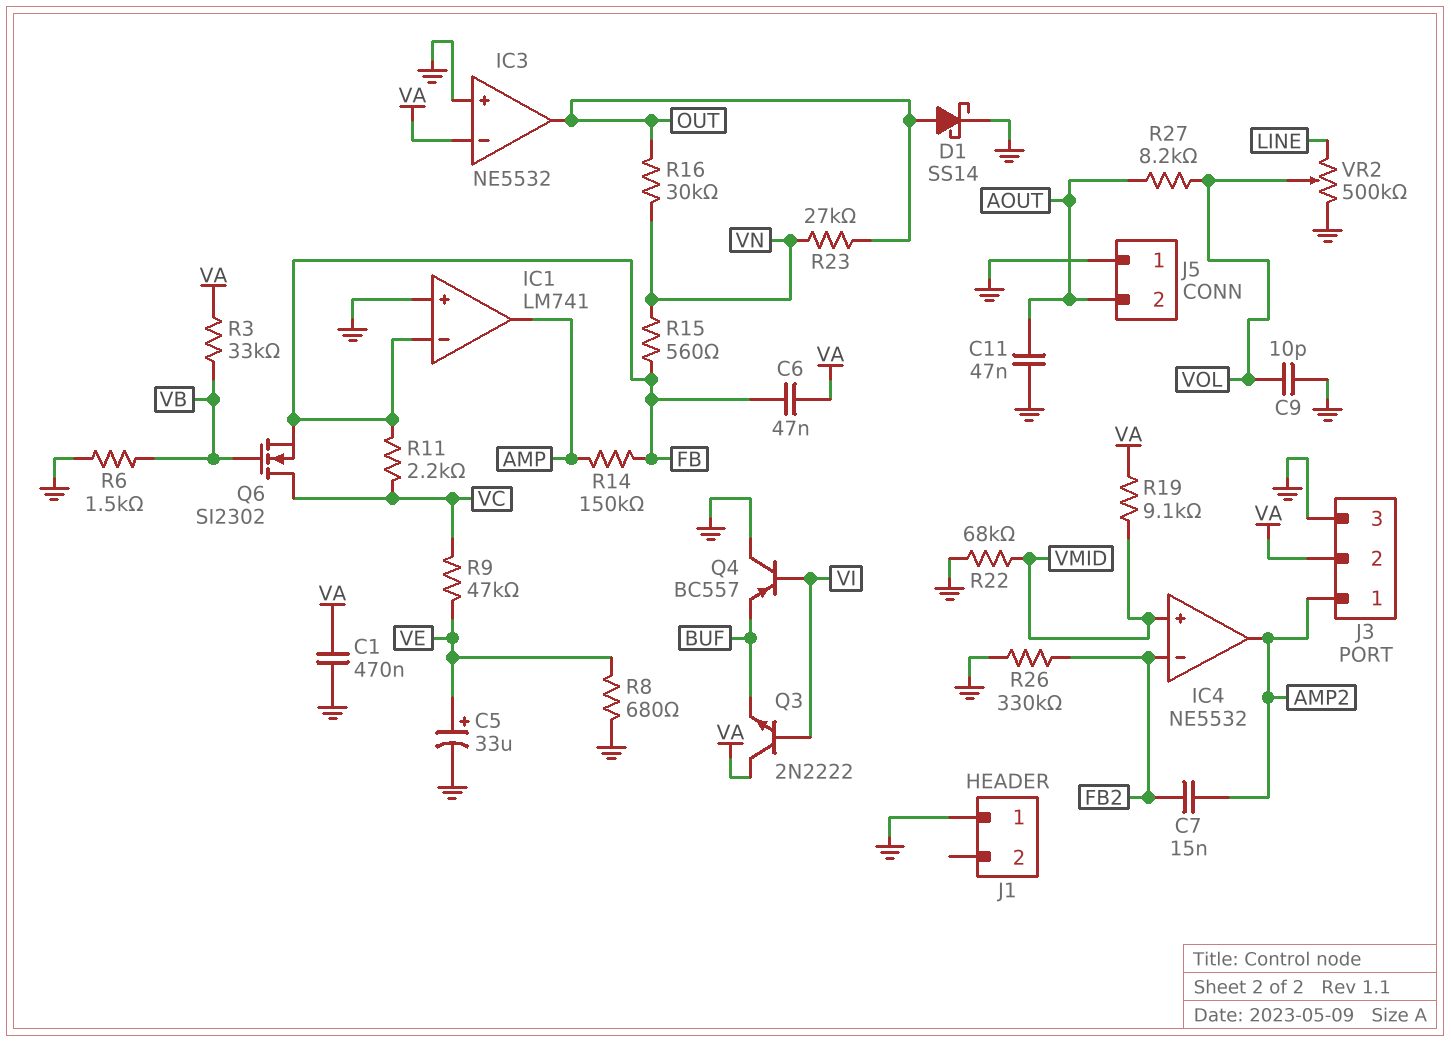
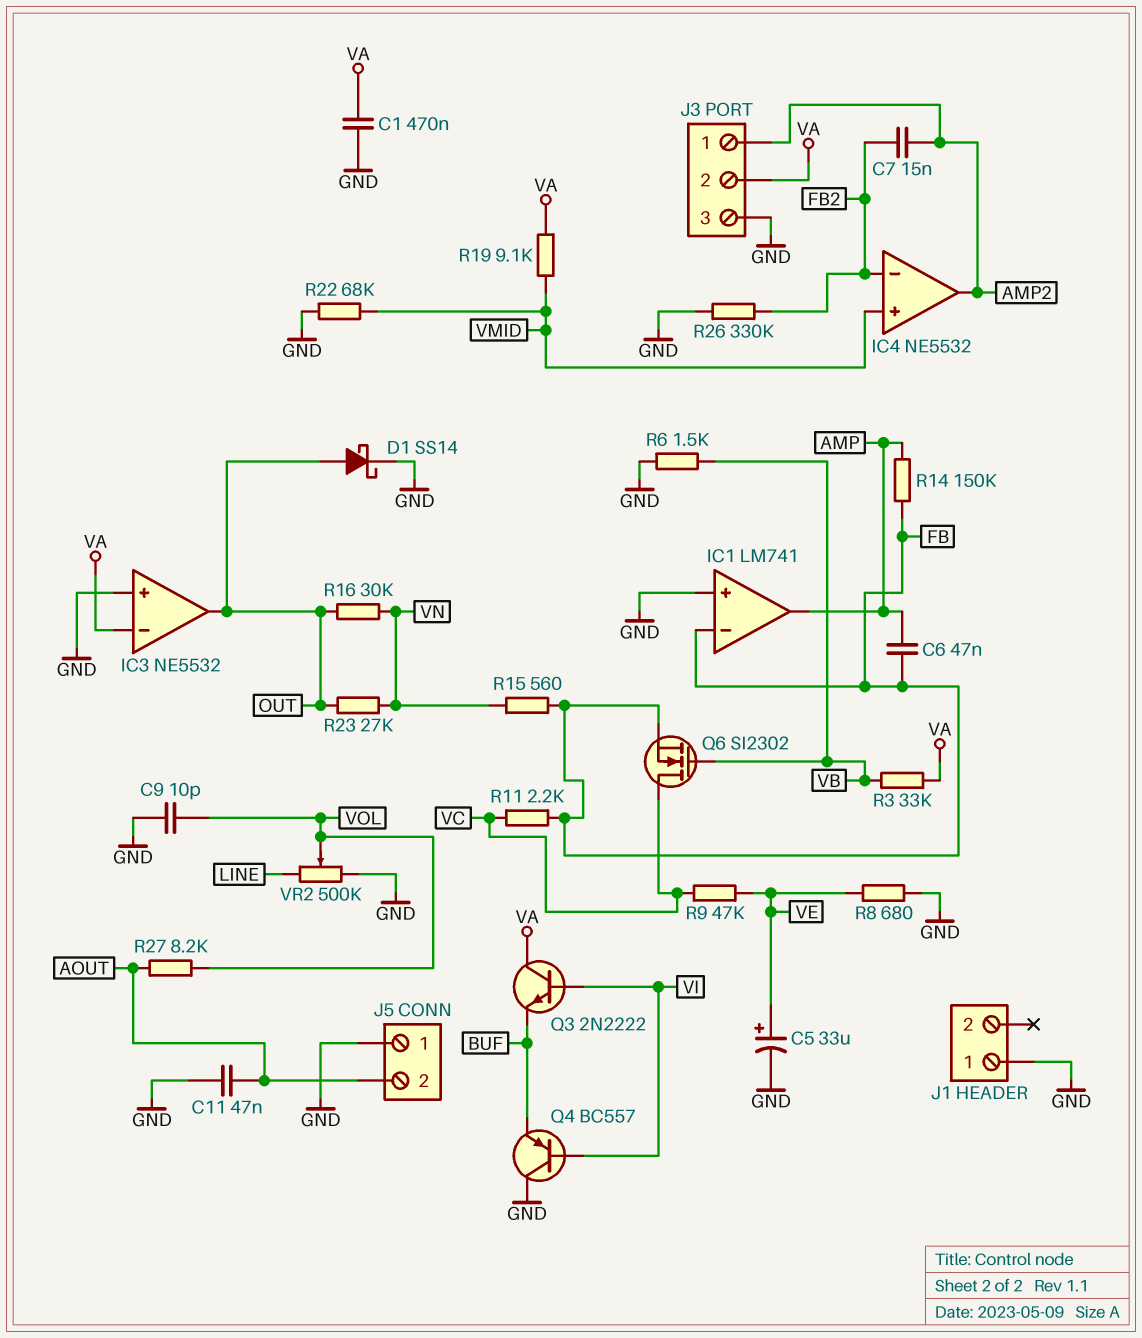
C6: 47nF (FB, VA) -> 47nF (AMP, FB)

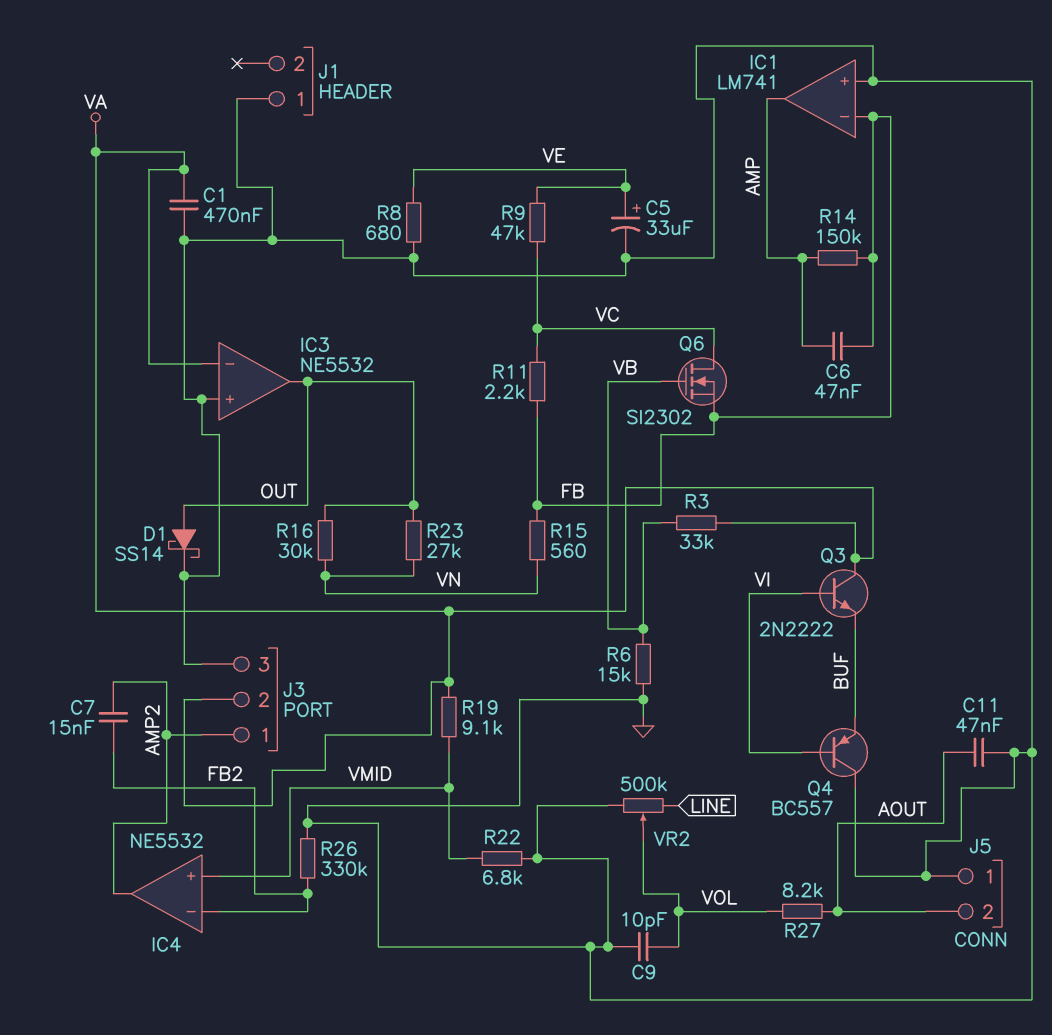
R6: 1.5k (GND, VB) -> 15k (GND, VB)
R22: 68k (GND, VMID) -> 6.8k (GND, VMID)

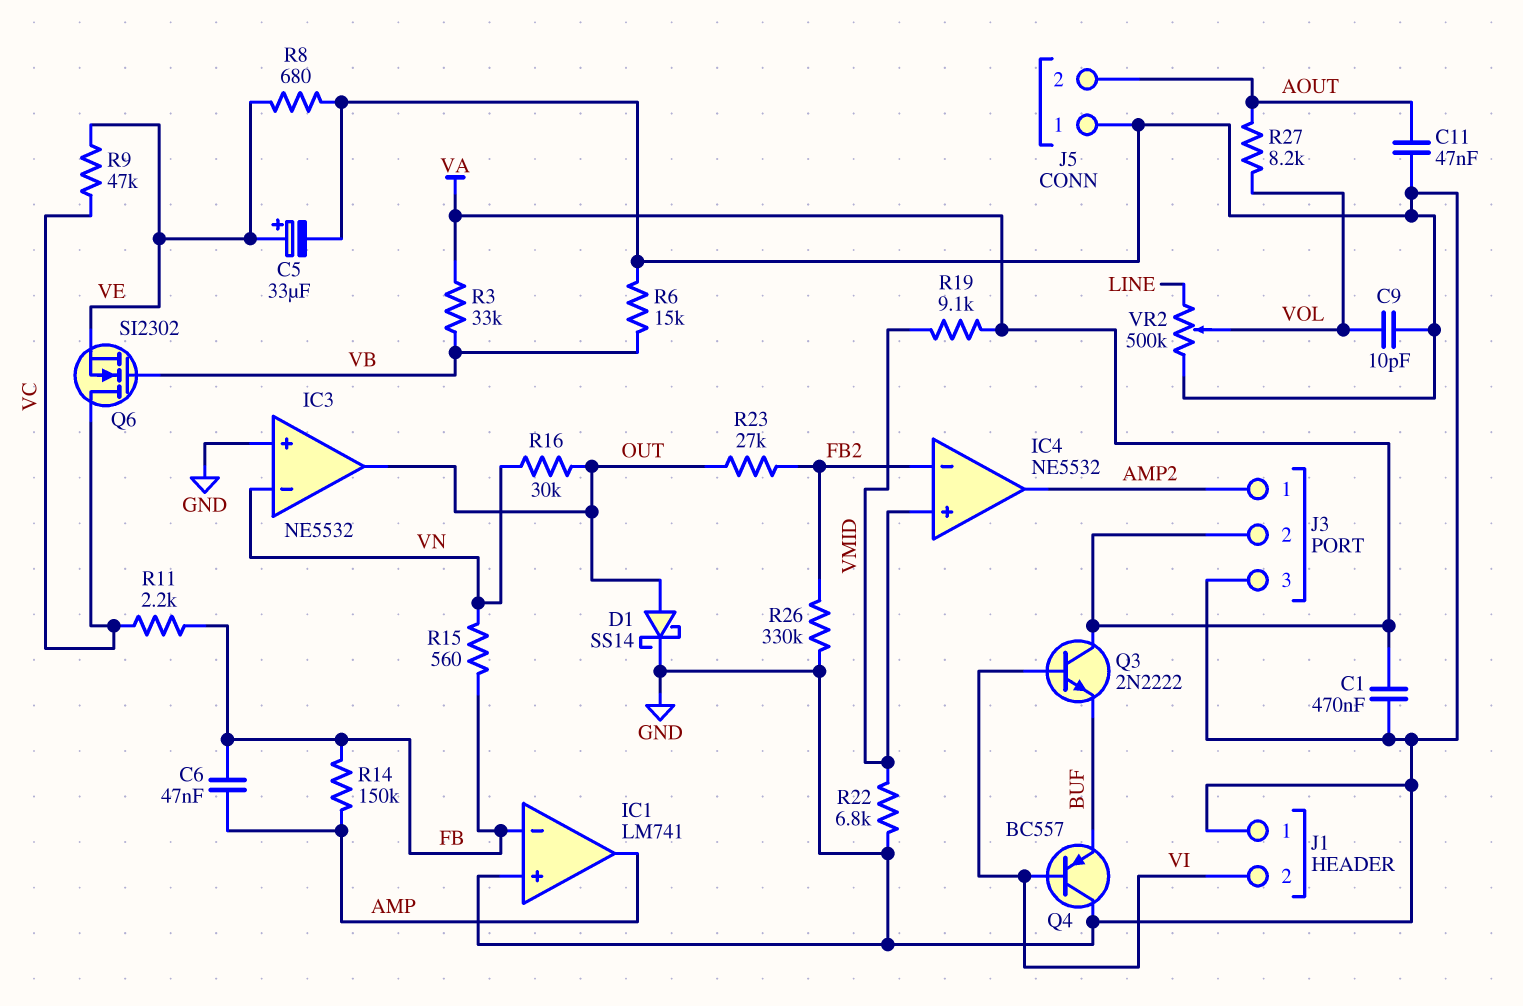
C7: 15nF (AMP2, FB2) -> none
IC3 pin in-: VA -> VN
J1 pin 2: none -> VI
Q6: NMOS SI2302 (G VB, D VC, S FB) -> NMOS SI2302 (G VB, D VC, S VE)
R23: 27k (OUT, VN) -> 27k (FB2, OUT)

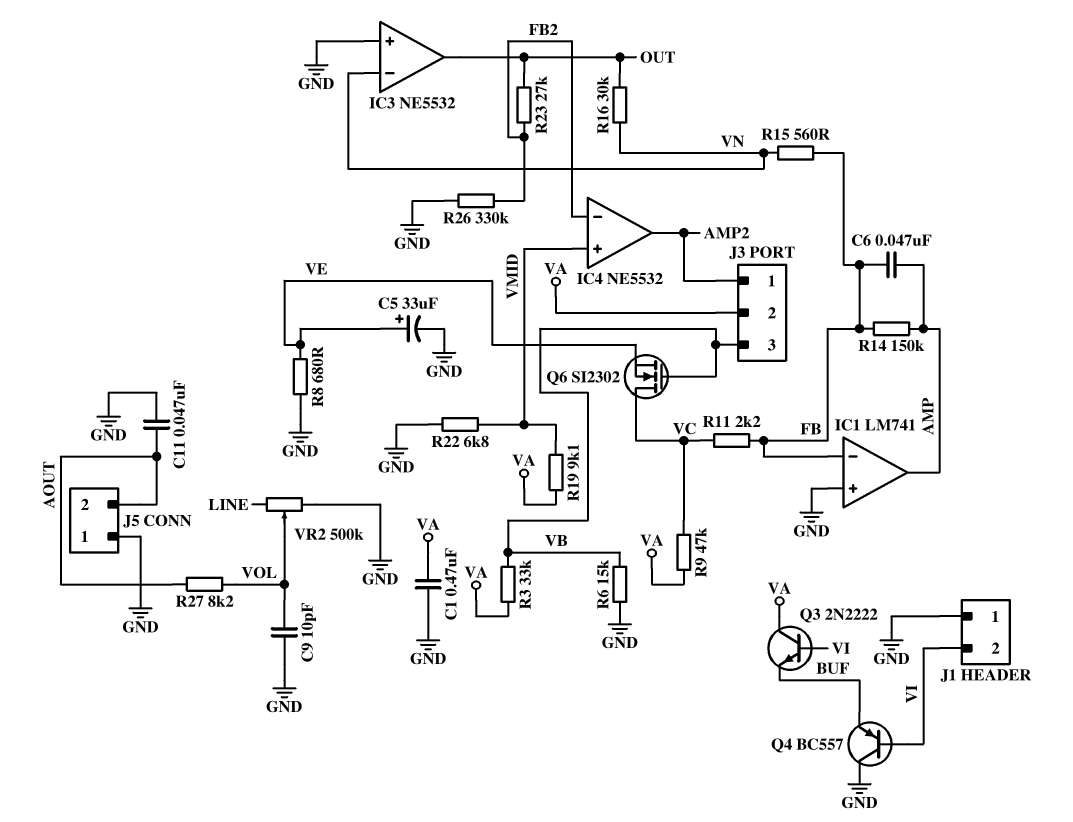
D1: schottky SS14 (A OUT, K GND) -> none
J3 pin 3: GND -> VB
R9: 47k (VC, VE) -> 47k (VA, VC)

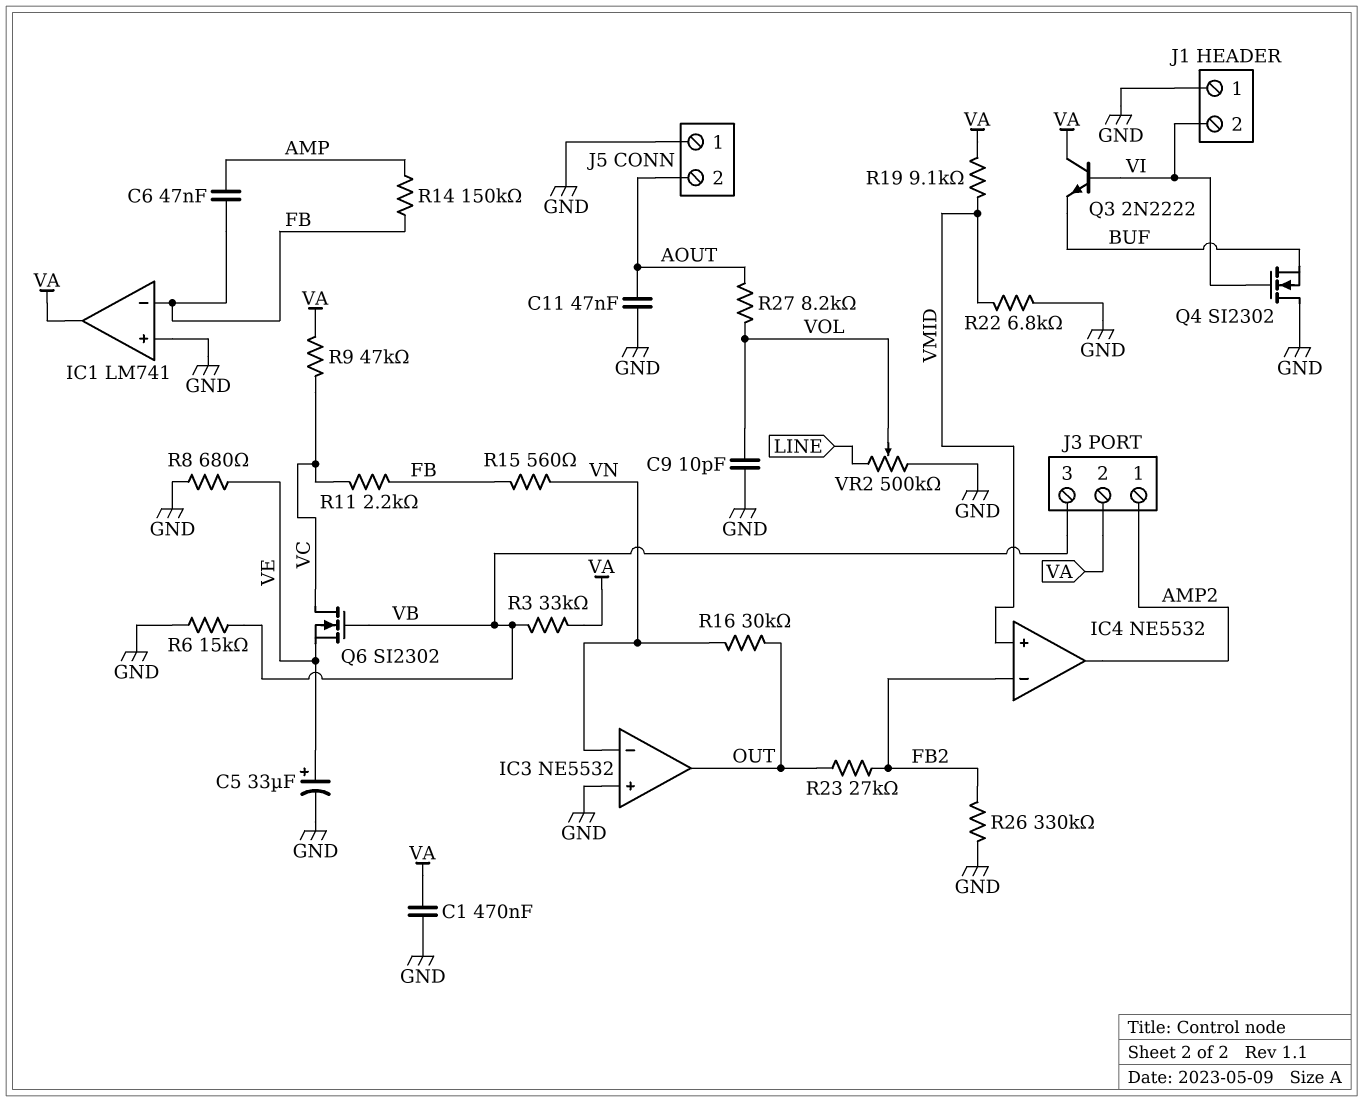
IC1 pin out: AMP -> VA
Q4: PNP BC557 (B VI, C GND, E BUF) -> NMOS SI2302 (G VI, D GND, S BUF)

